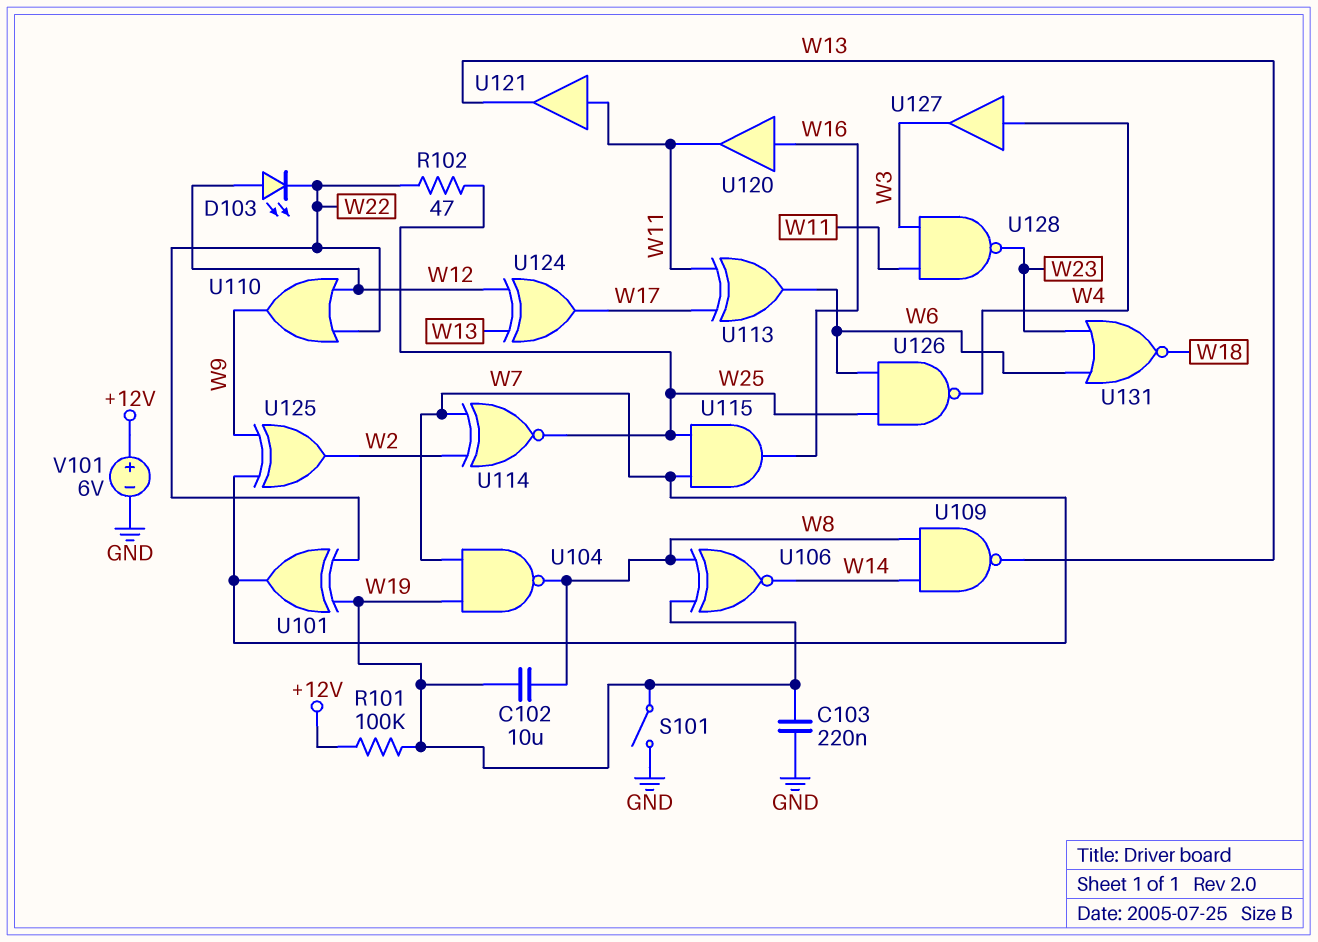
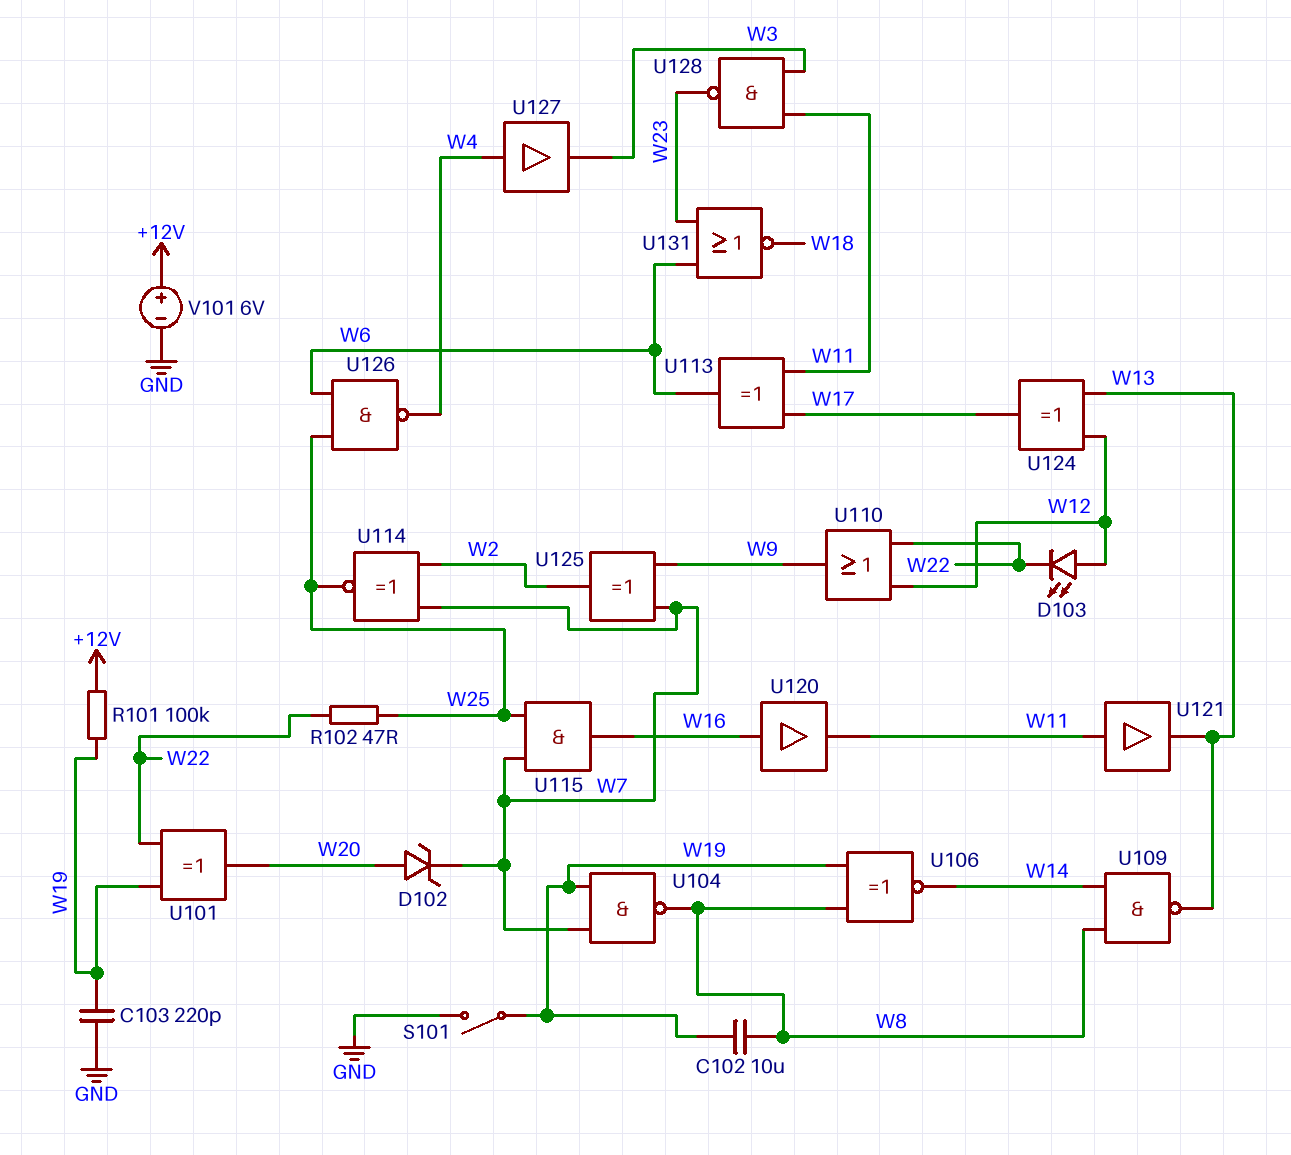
C103: 220nF (GND, W19) -> 220pF (GND, W19)
D102: none -> zener (A W20, K W7)
U101: XOR (in W19, in W22, out W7) -> XOR (in W19, in W22, out W20)

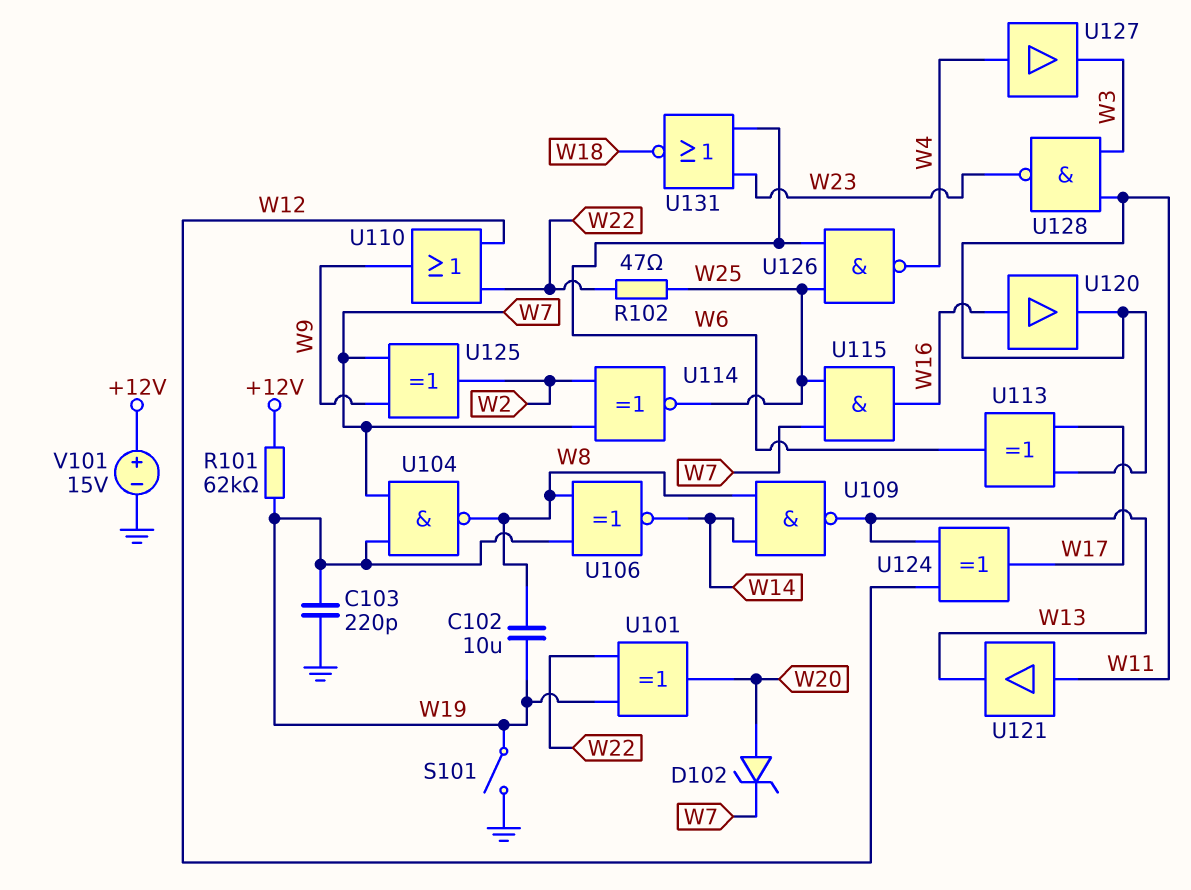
D103: LED (A W12, K W22) -> none
R101: 100k (+12V, W19) -> 62k (+12V, W19)
V101: 6V (plus +12V, minus GND) -> 15V (plus +12V, minus GND)

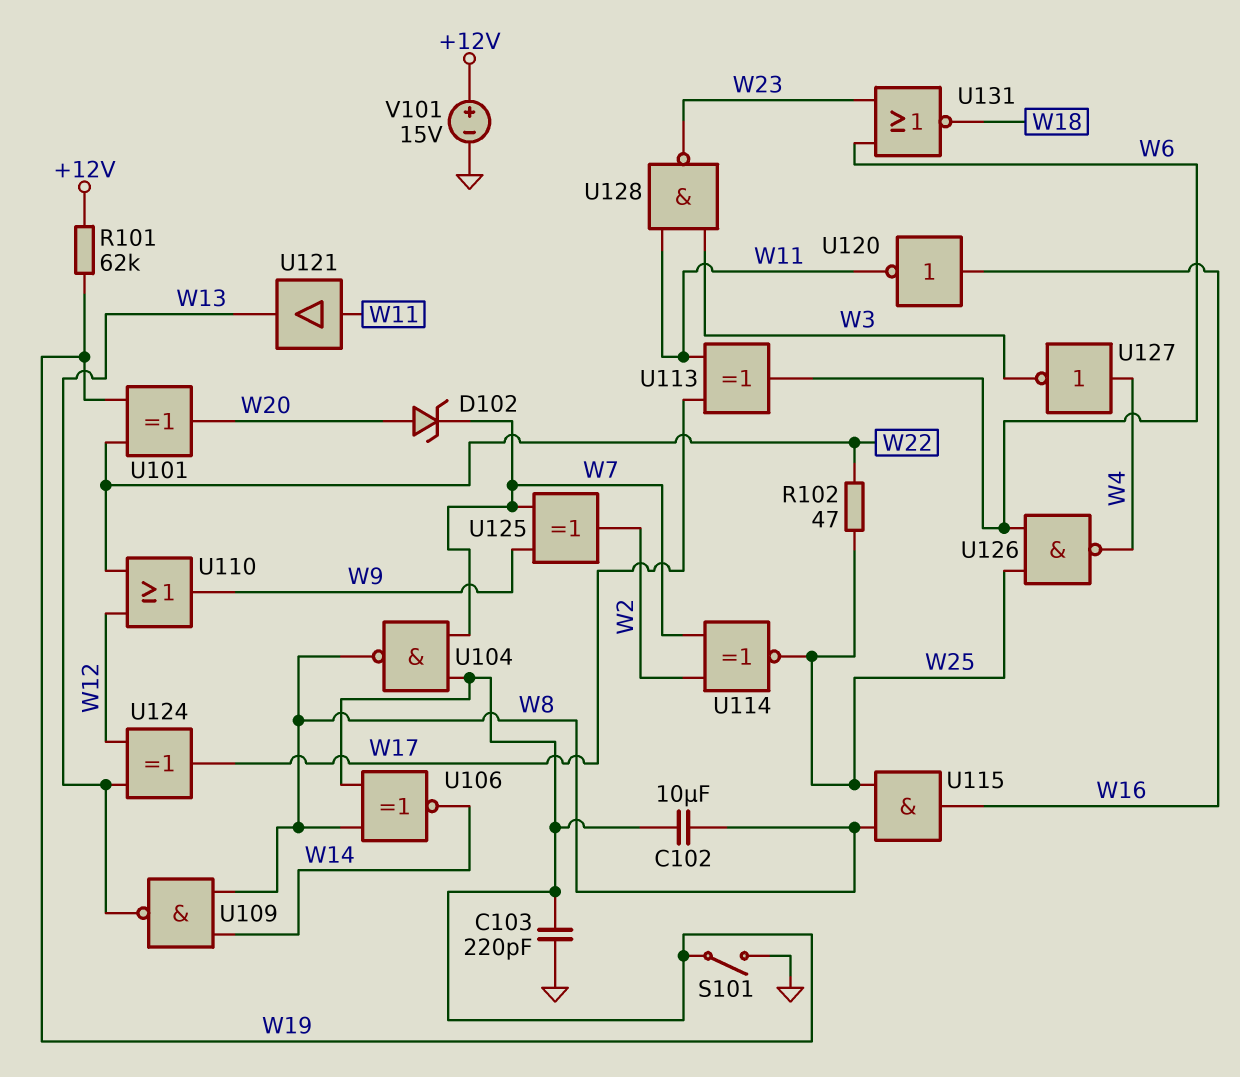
U115: AND (in W7, in W25, out W16) -> AND (in W8, in W25, out W16)
U120: buffer (in W16, out W11) -> NOT (in W16, out W11)
U127: buffer (in W4, out W3) -> NOT (in W4, out W3)

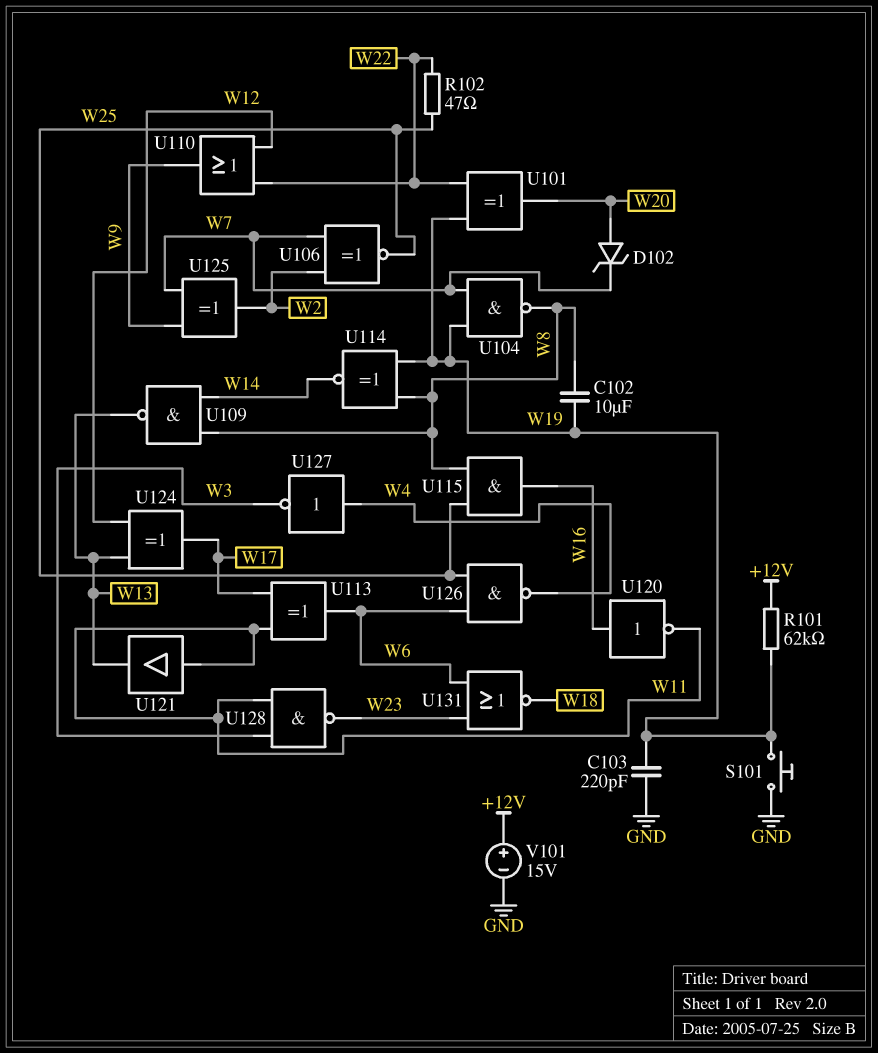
S101: switch (GND, W19) -> button (GND, W19)
U106: XNOR (in W8, in W19, out W14) -> XNOR (in W2, in W7, out W25)
U114: XNOR (in W2, in W7, out W25) -> XNOR (in W8, in W19, out W14)

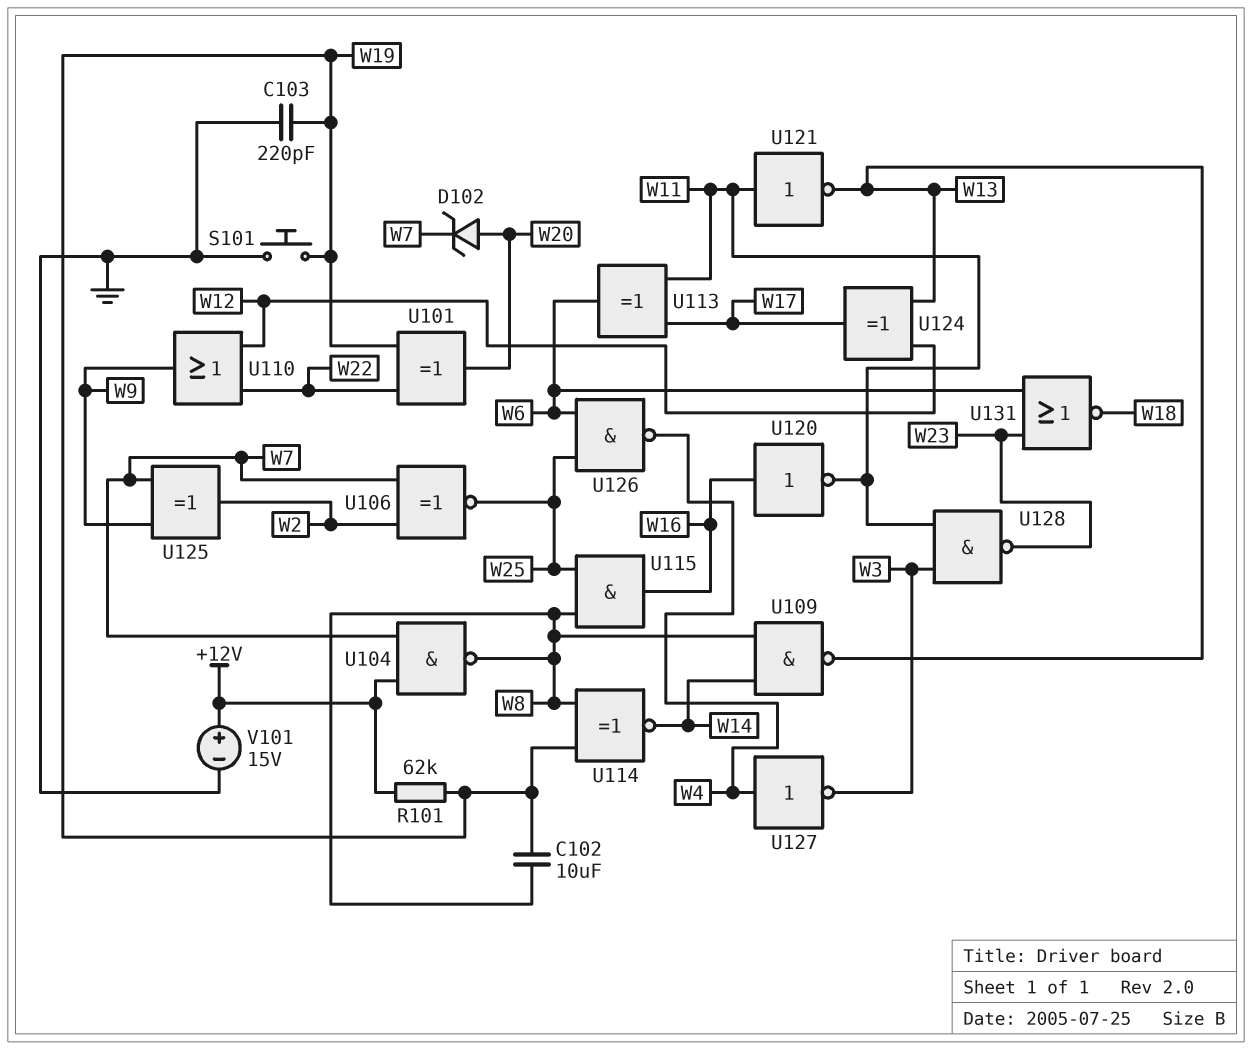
R102: 47 (W22, W25) -> none
U104: NAND (in W7, in W19, out W8) -> NAND (in +12V, in W7, out W8)
U121: buffer (in W11, out W13) -> NOT (in W11, out W13)

